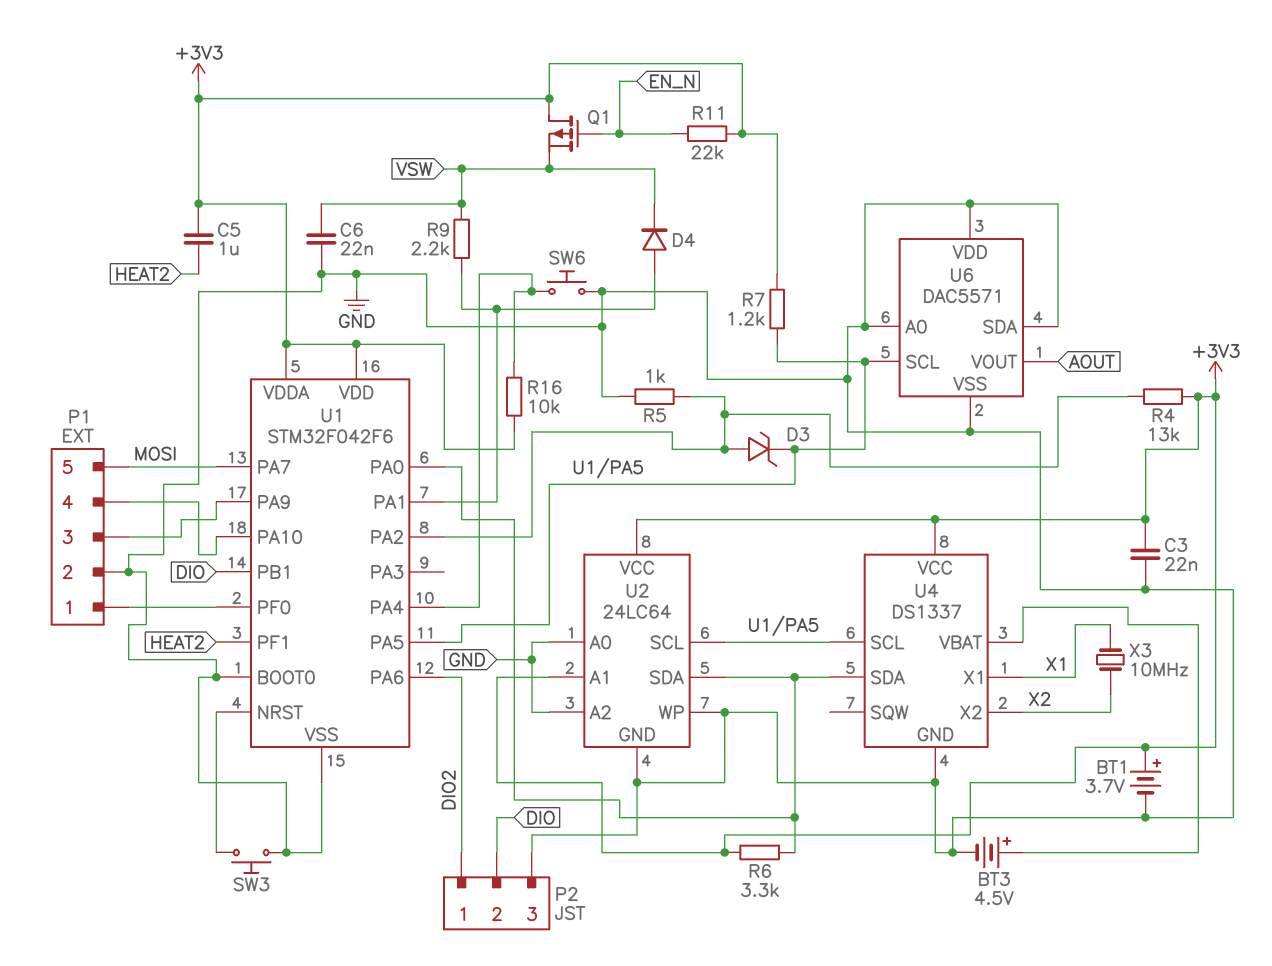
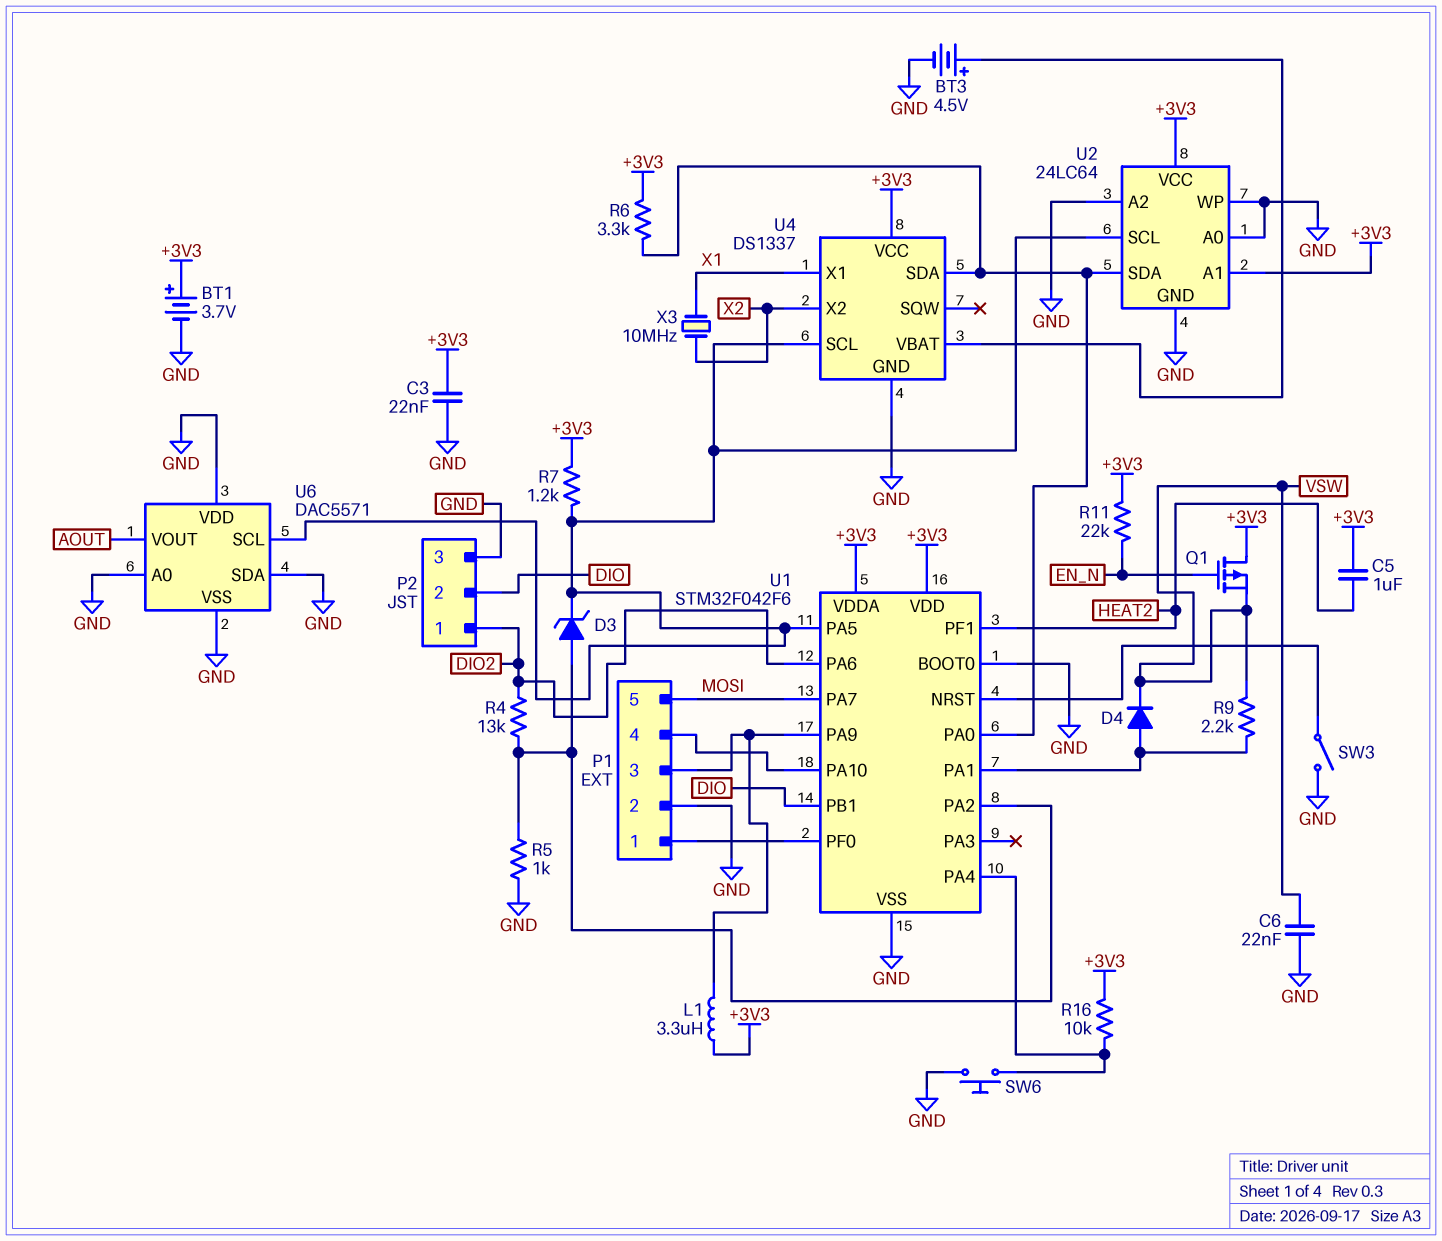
L1: none -> 3.3uH (+3V3, P1/3)
R4: 13k (+3V3, U1/PA2) -> 13k (DIO2, U1/PA2)
SW3: button (GND, U1/NRST) -> switch (GND, U1/NRST)

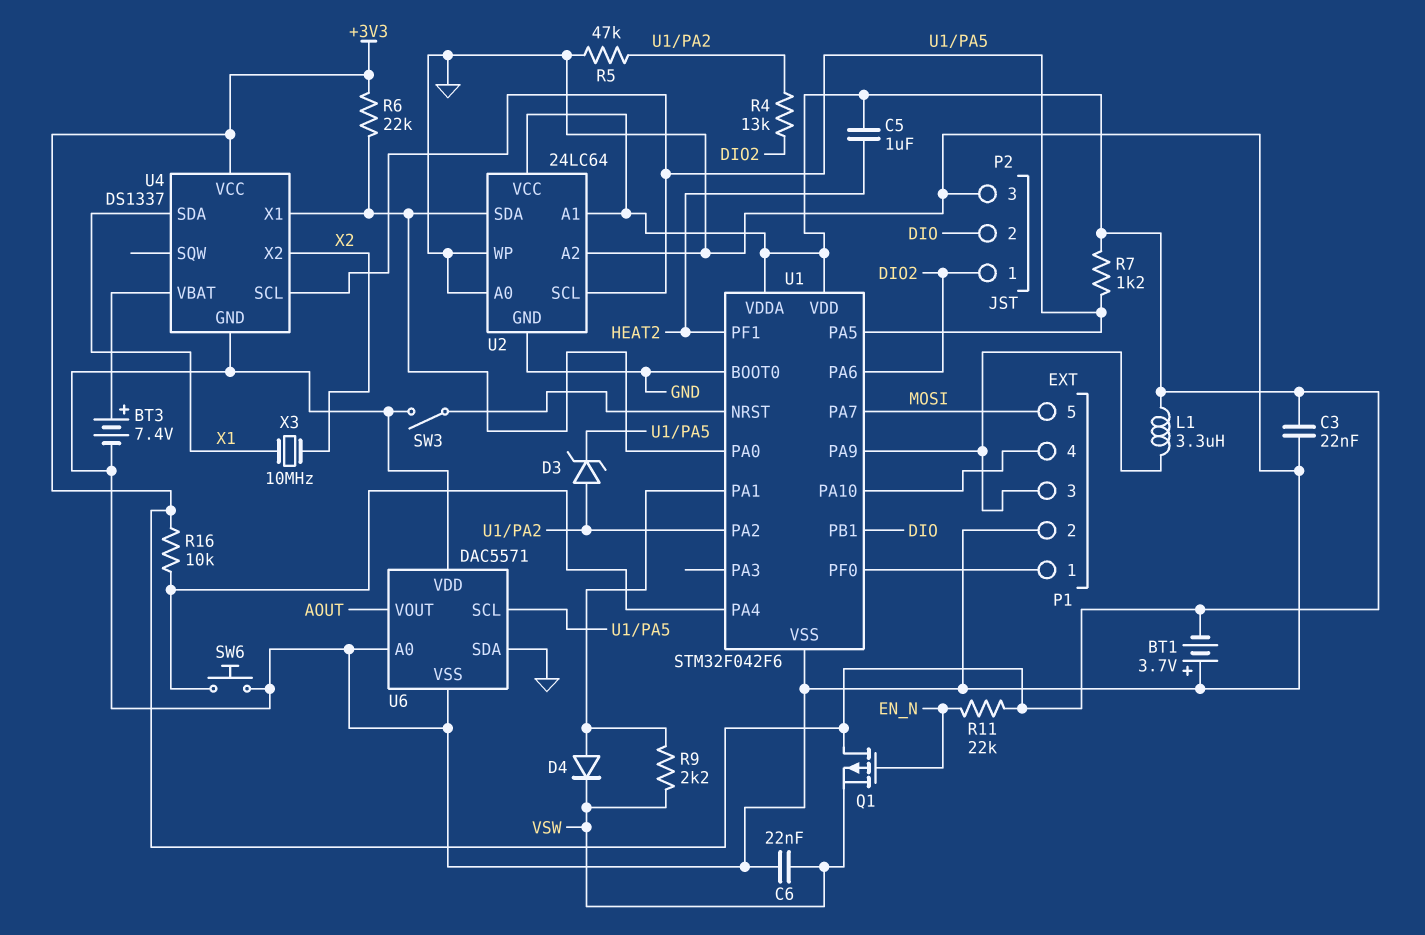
BT1: 3.7V (plus +3V3, minus GND) -> 3.7V (plus GND, minus +3V3)
BT3: 4.5V (plus U4/VBAT, minus GND) -> 7.4V (plus U4/VBAT, minus GND)
R5: 1k (GND, U1/PA2) -> 47k (GND, U1/PA2)
R6: 3.3k (+3V3, U1/PA0) -> 22k (+3V3, U1/PA0)
U4 pin SDA: U1/PA0 -> X1
U4 pin X1: X1 -> U1/PA0

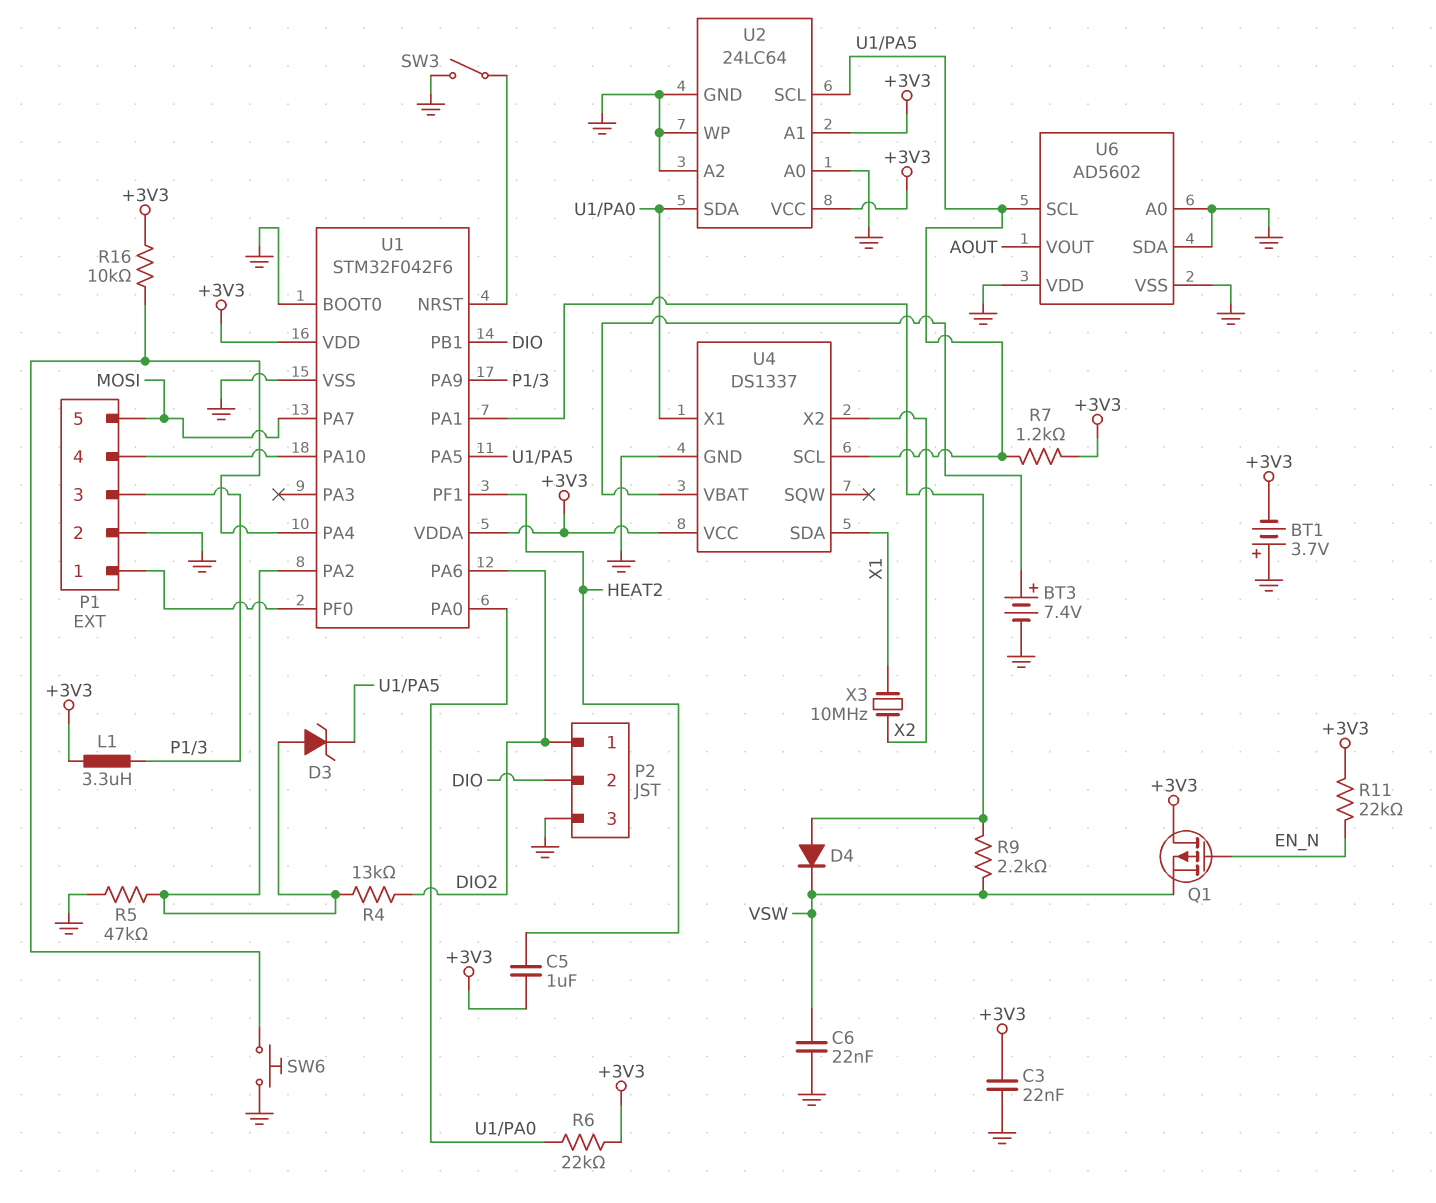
U6: DAC5571 -> AD5602

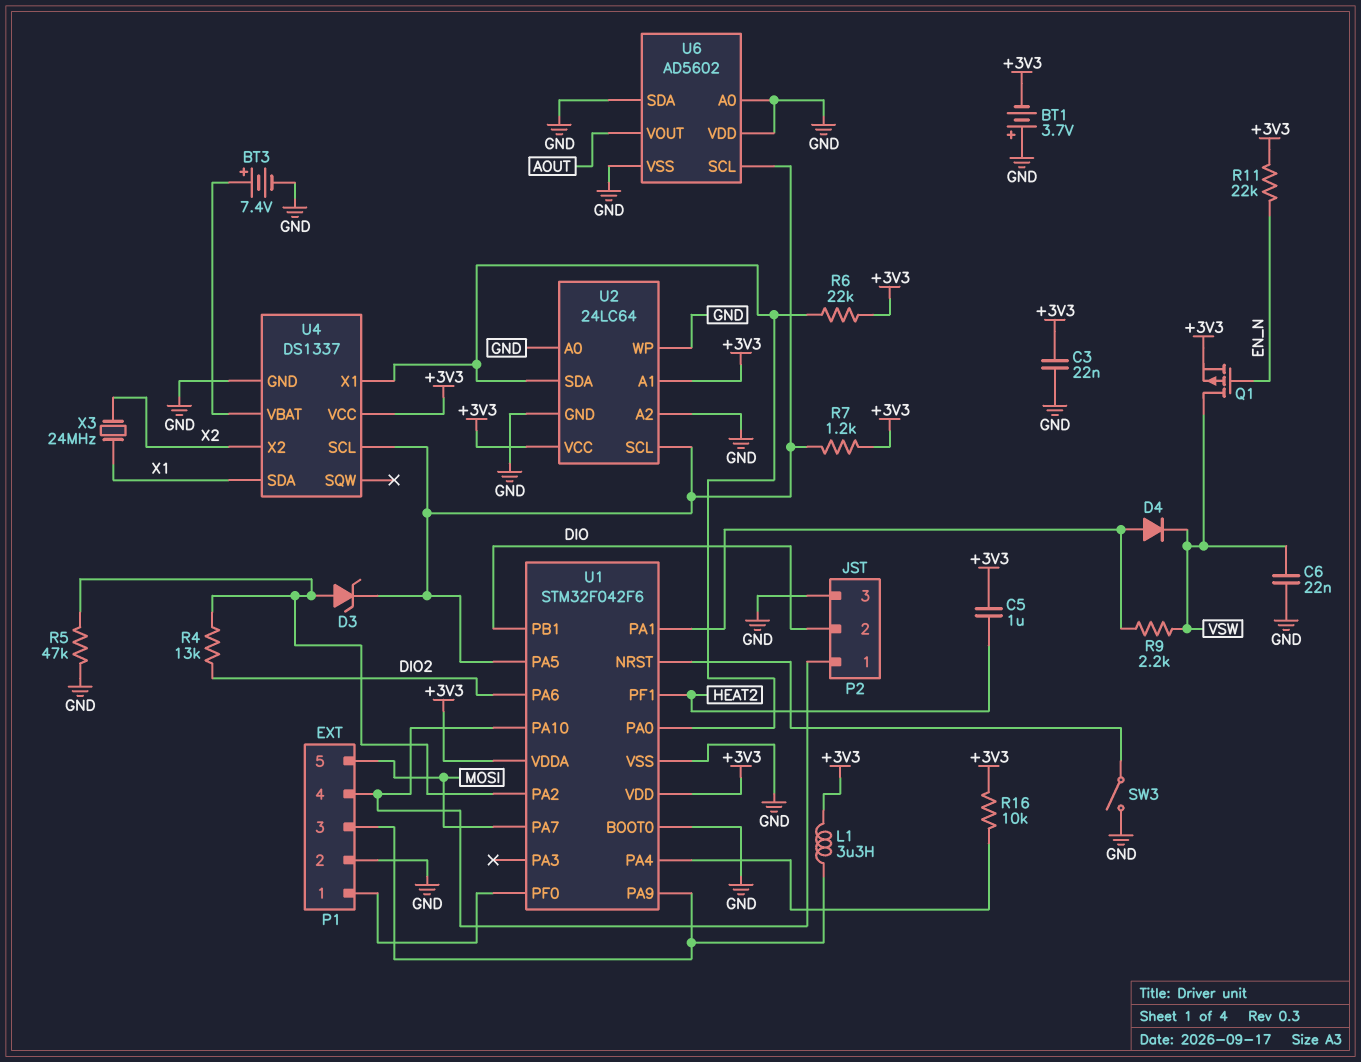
P2 pin 1: DIO2 -> P1/4
Q1: PMOS (G EN_N, D +3V3, S VSW) -> PMOS (G EN_N, D VSW, S +3V3)
SW6: button (GND, U1/PA4) -> none
X3: 10MHz (X1, X2) -> 24MHz (X1, X2)

